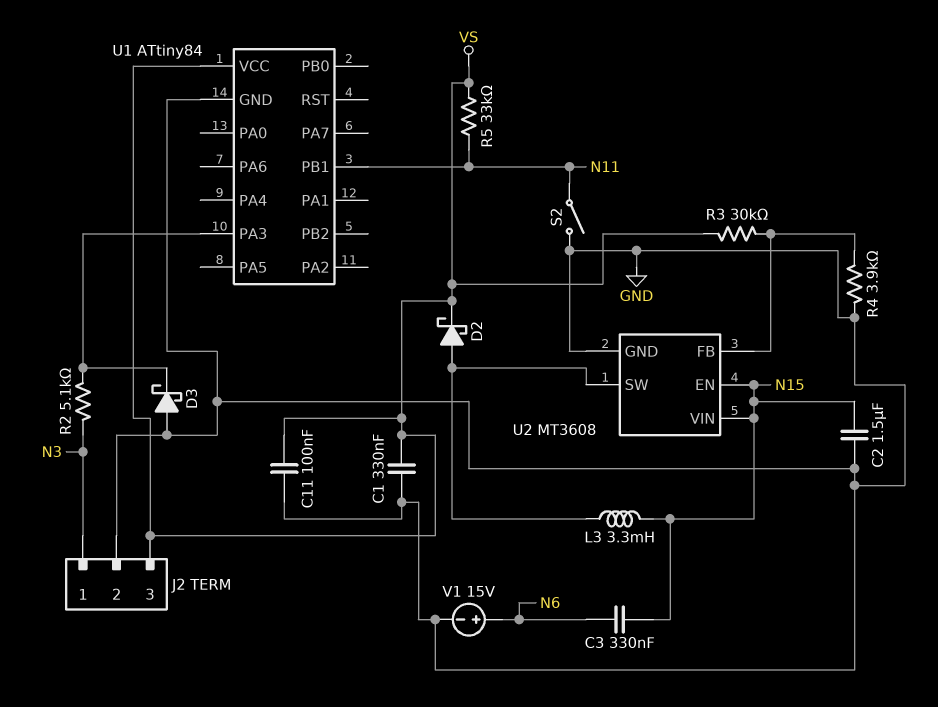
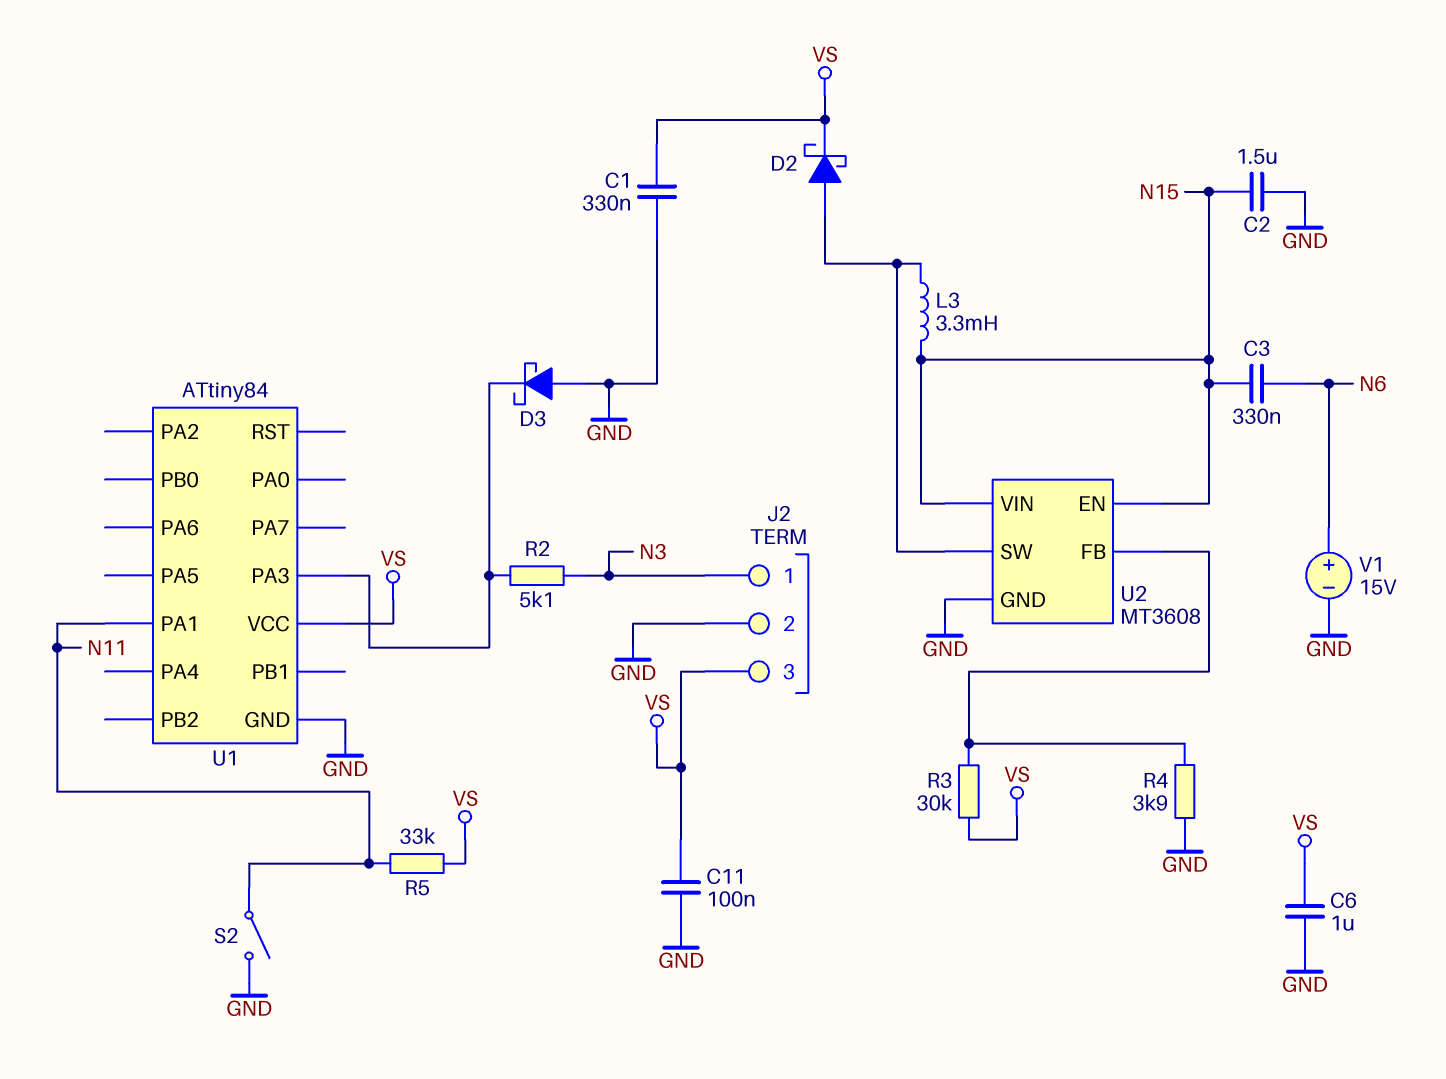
C6: none -> 1uF (GND, VS)
U1 pin PA1: none -> N11
U1 pin PB1: N11 -> none

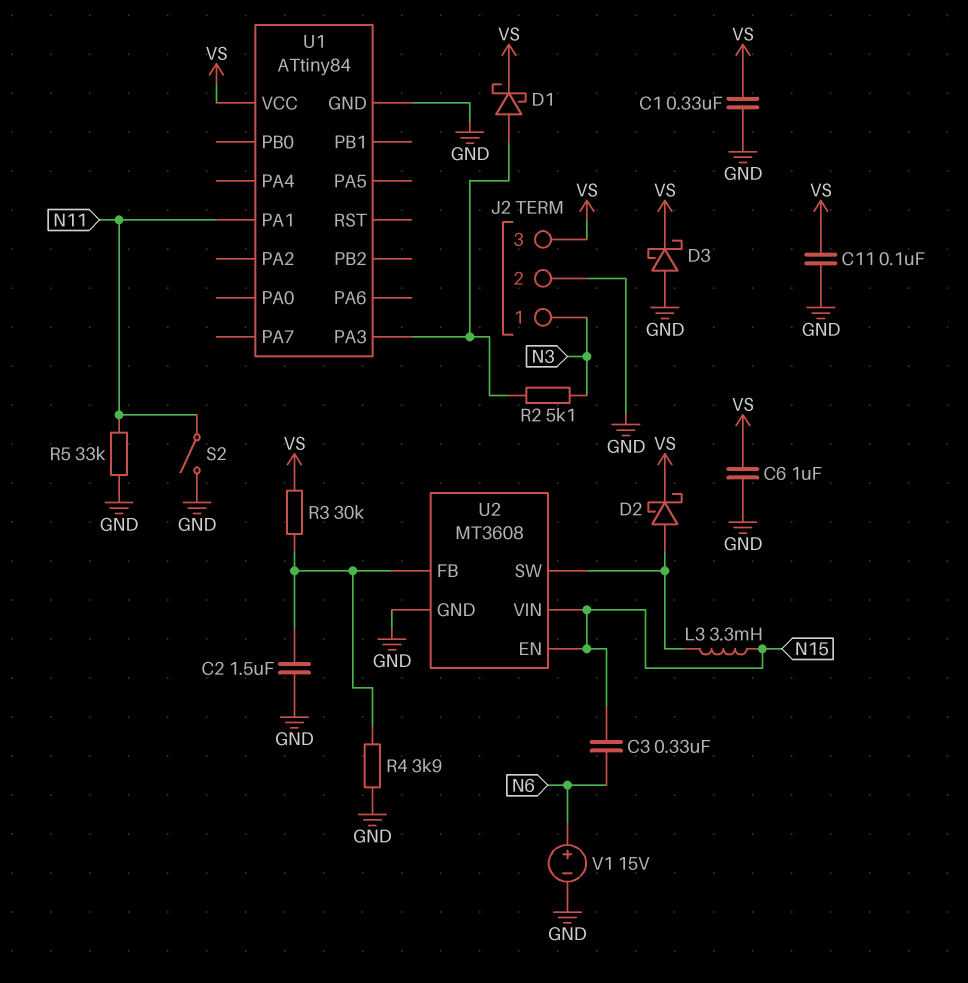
C2: 1.5uF (GND, N15) -> 1.5uF (GND, U2/FB)
D1: none -> schottky (A U1/PA3, K VS)
D3: schottky (A GND, K U1/PA3) -> schottky (A GND, K VS)
R5: 33k (N11, VS) -> 33k (GND, N11)

